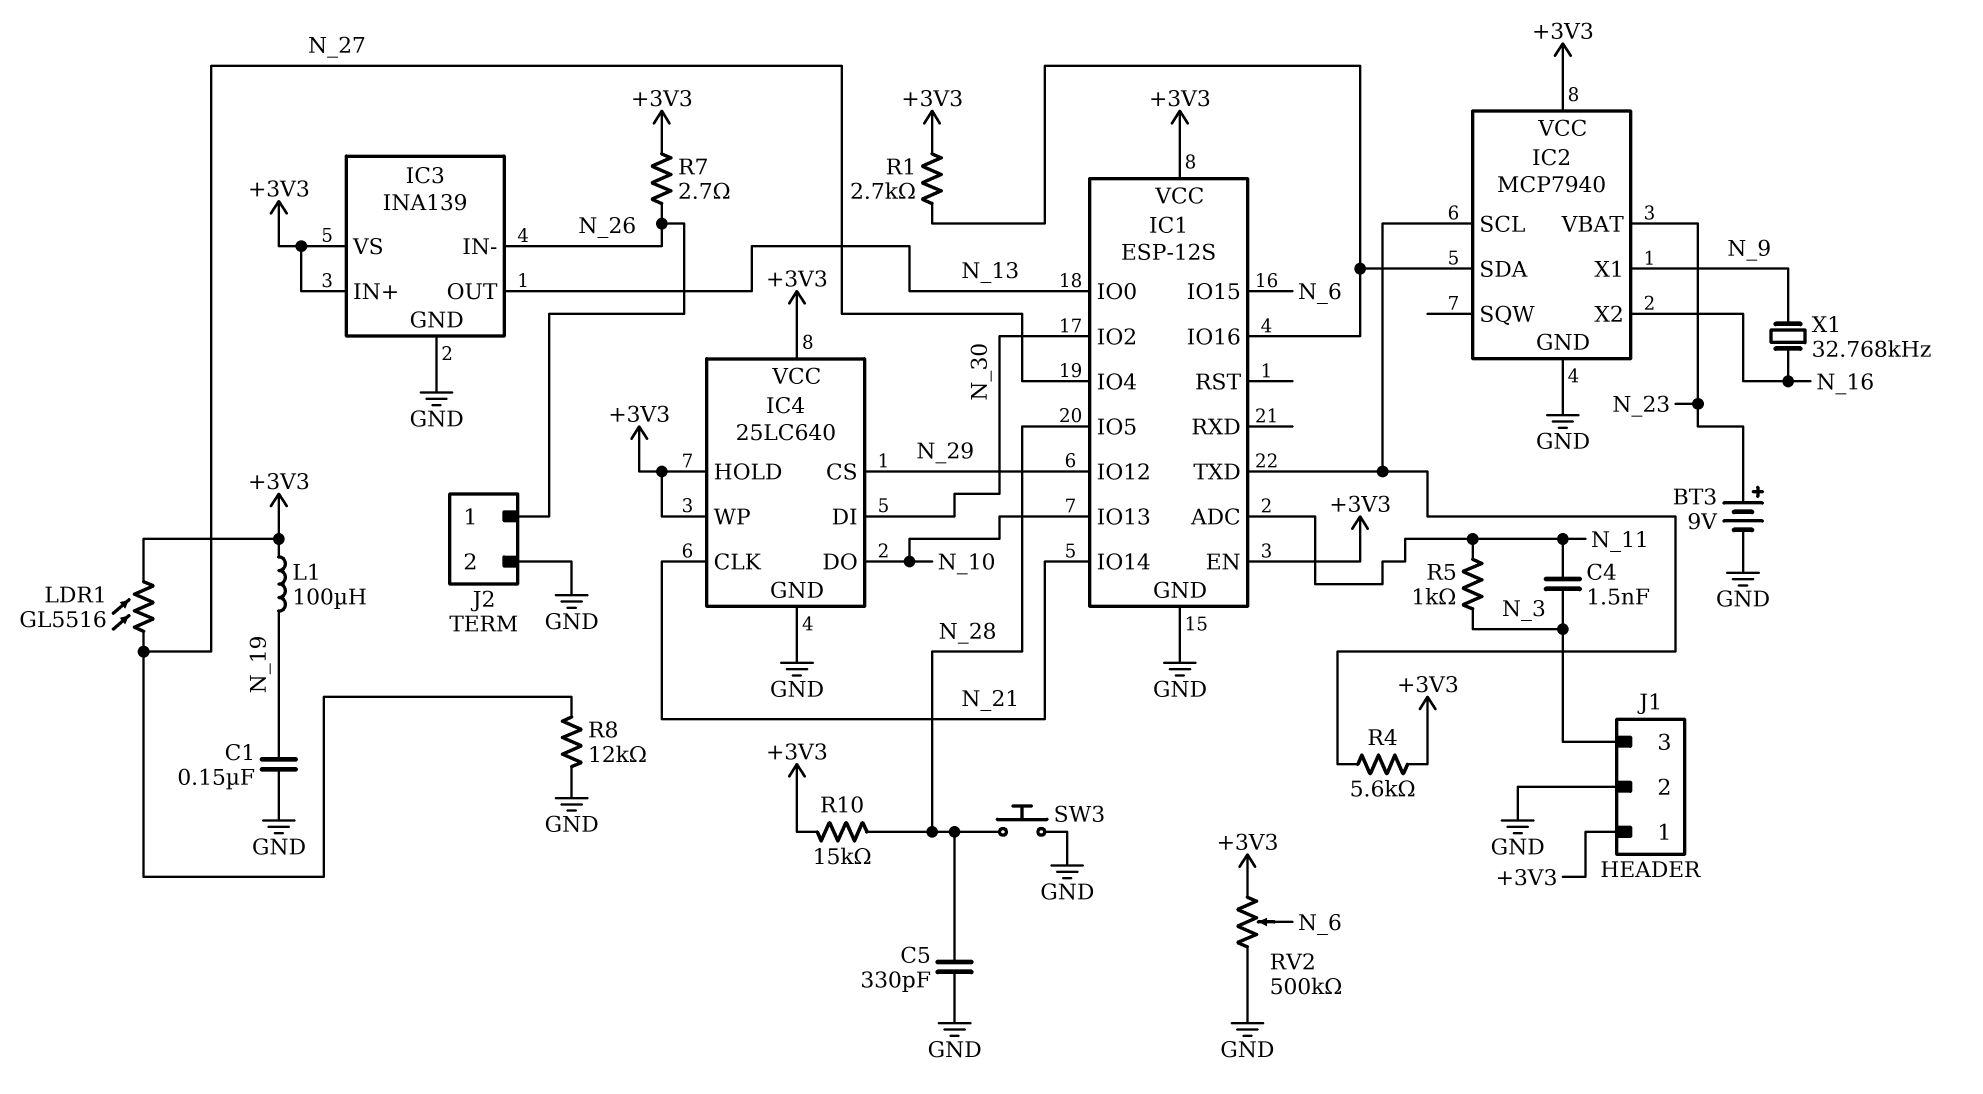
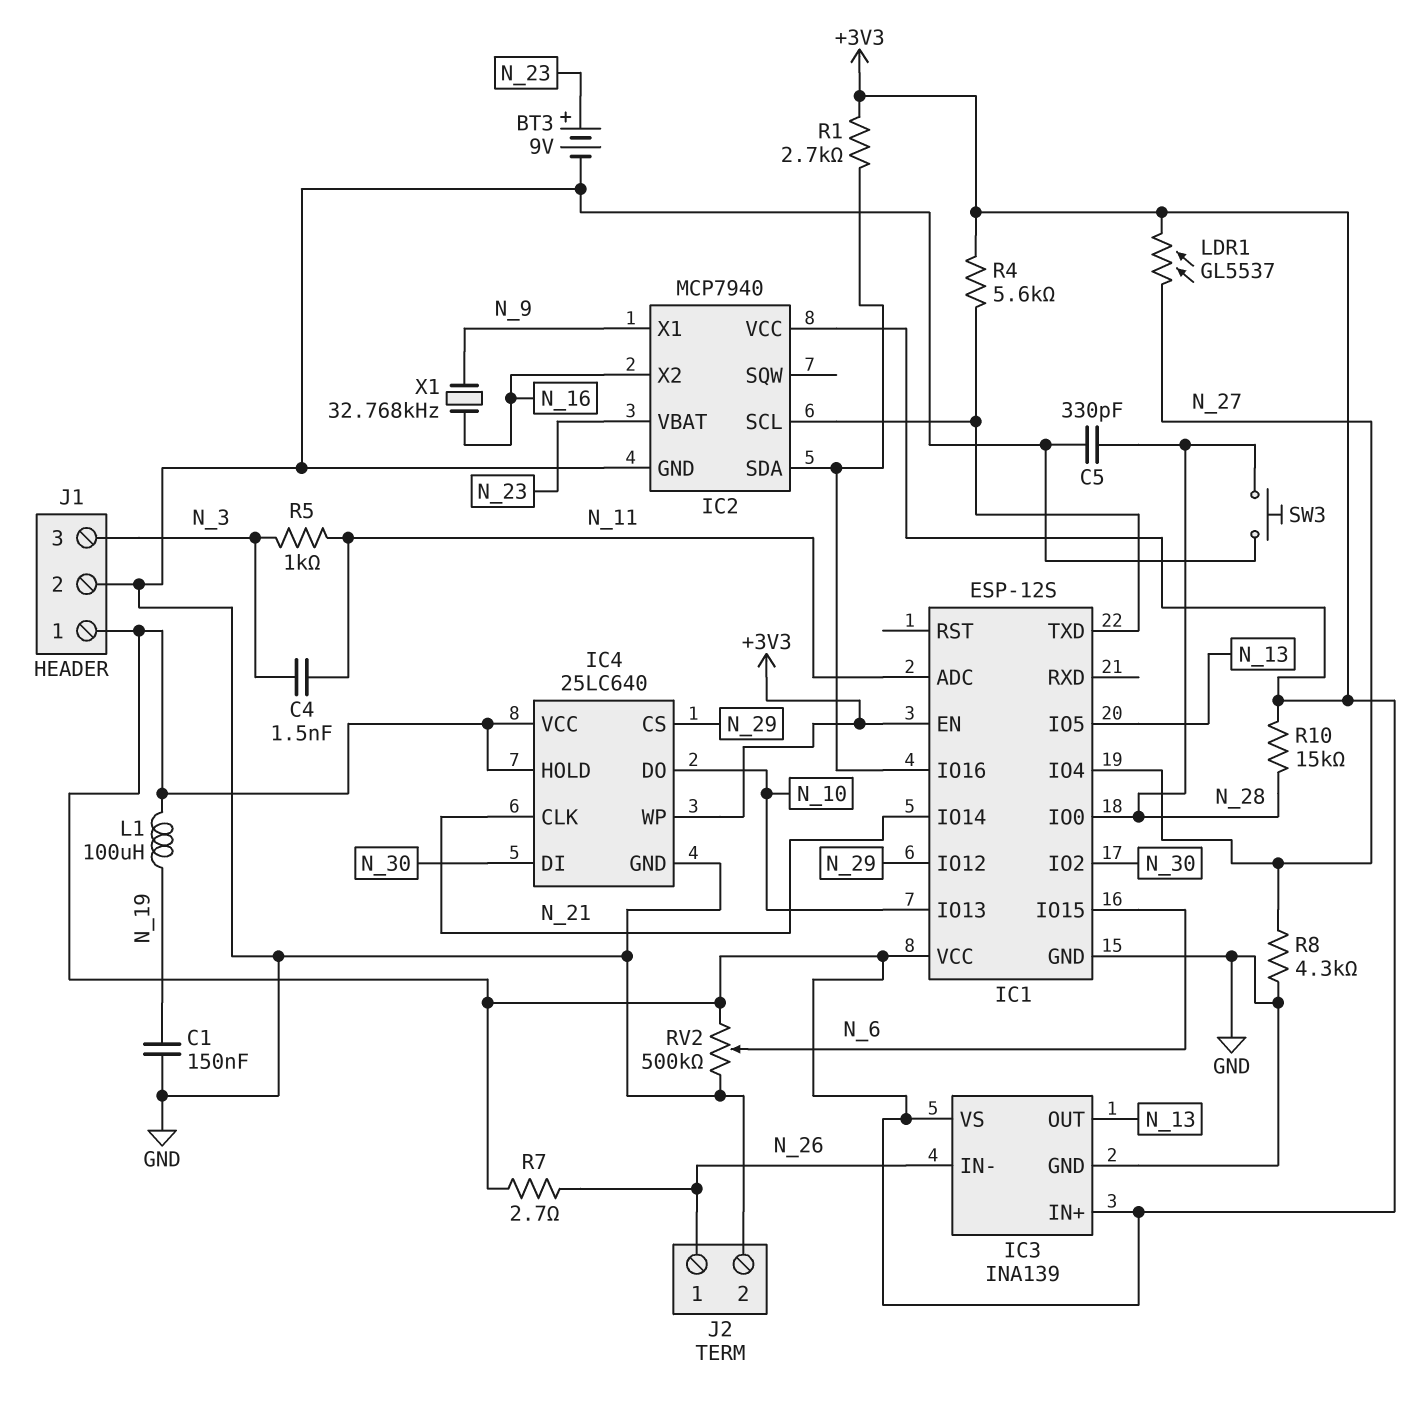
IC1 pin IO0: N_13 -> N_28
IC1 pin IO5: N_28 -> N_13
LDR1: GL5516 (+3V3, N_27) -> GL5537 (+3V3, N_27)
R8: 12k (GND, N_27) -> 4.3k (GND, N_27)

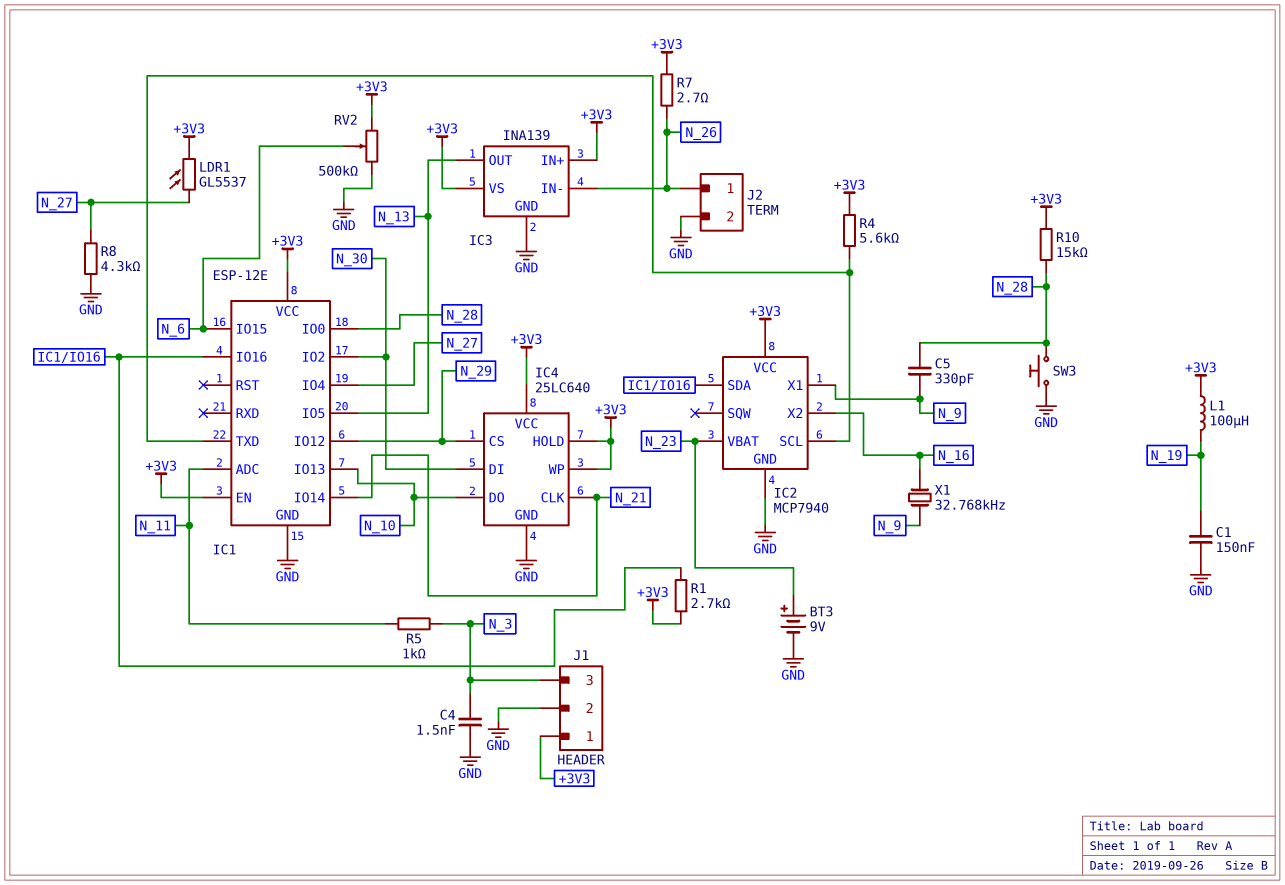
C4: 1.5nF (N_3, N_11) -> 1.5nF (GND, N_3)
C5: 330pF (GND, N_28) -> 330pF (N_9, N_28)
IC1: ESP-12S -> ESP-12E

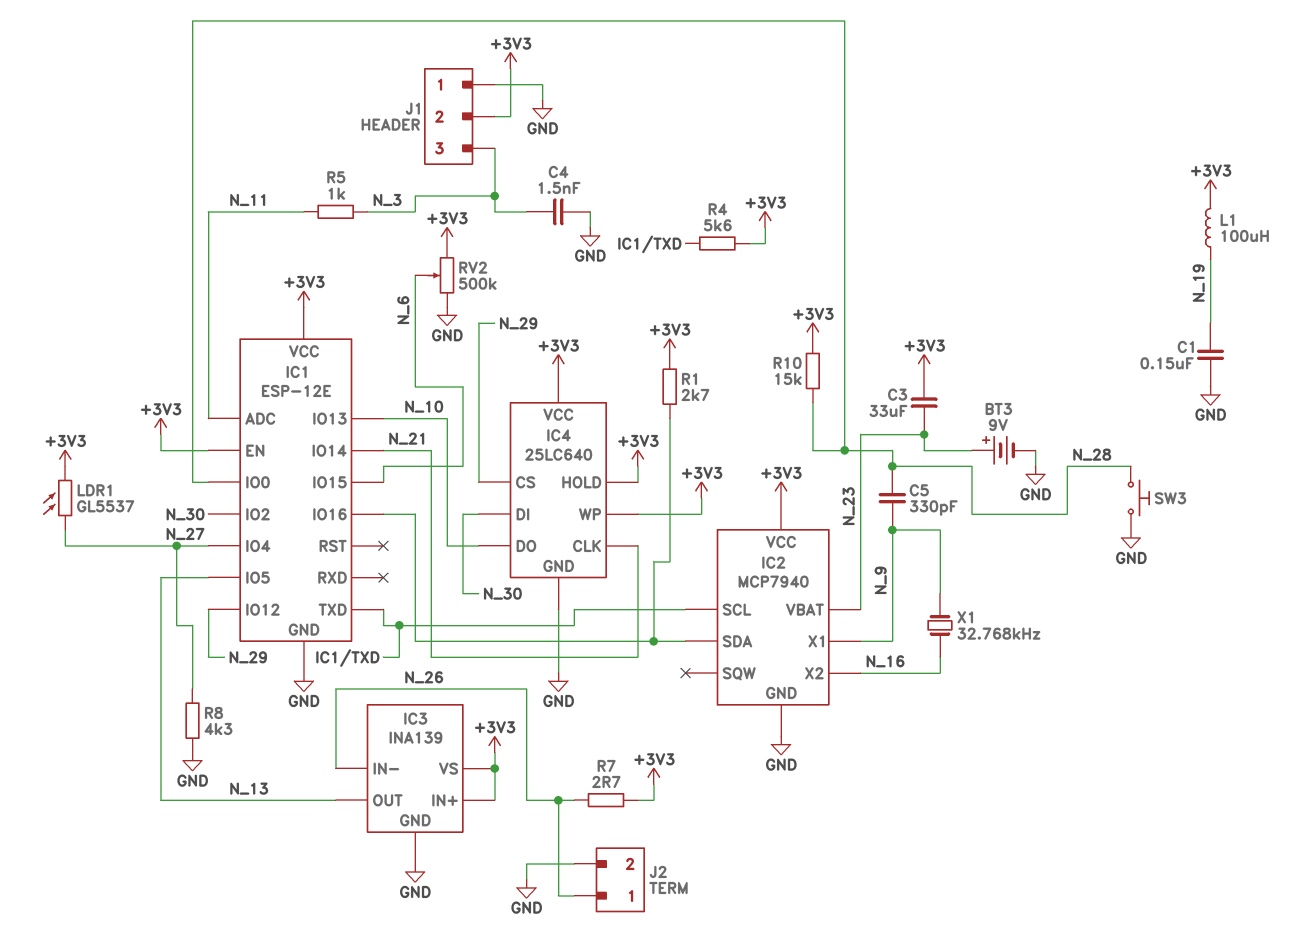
C3: none -> 33uF (+3V3, N_23)
J1 pin 1: +3V3 -> GND
J1 pin 2: GND -> +3V3

